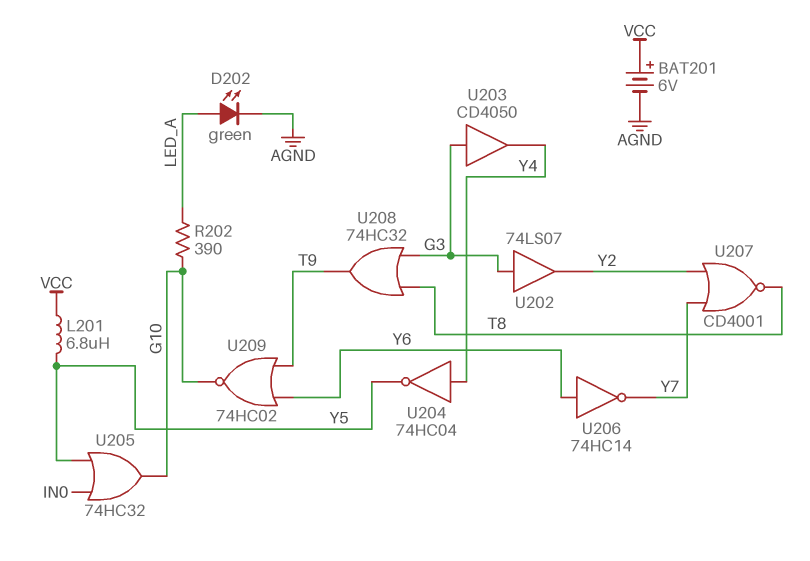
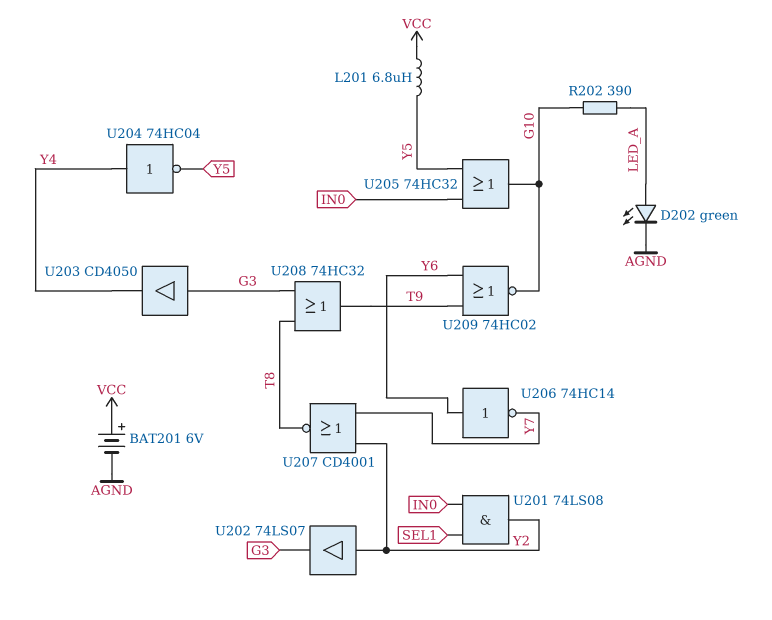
U201: none -> AND 74LS08 (in IN0, in SEL1, out Y2)
U202: buffer 74LS07 (in G3, out Y2) -> buffer 74LS07 (in Y2, out G3)

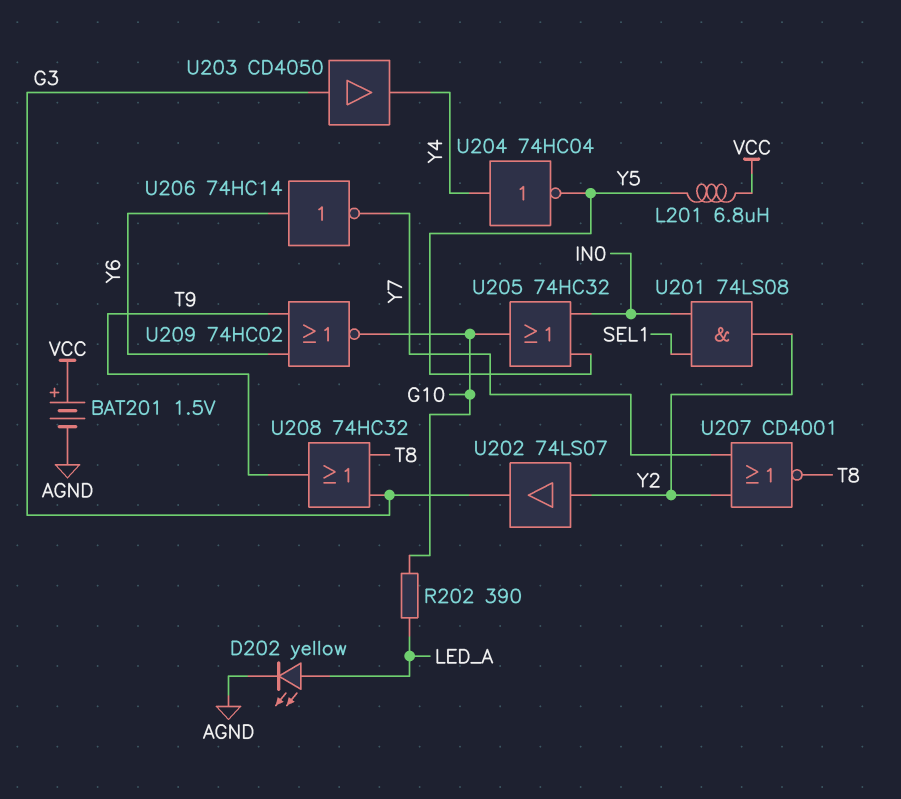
BAT201: 6V (plus VCC, minus AGND) -> 1.5V (plus VCC, minus AGND)
D202: LED green (A LED_A, K AGND) -> LED yellow (A LED_A, K AGND)

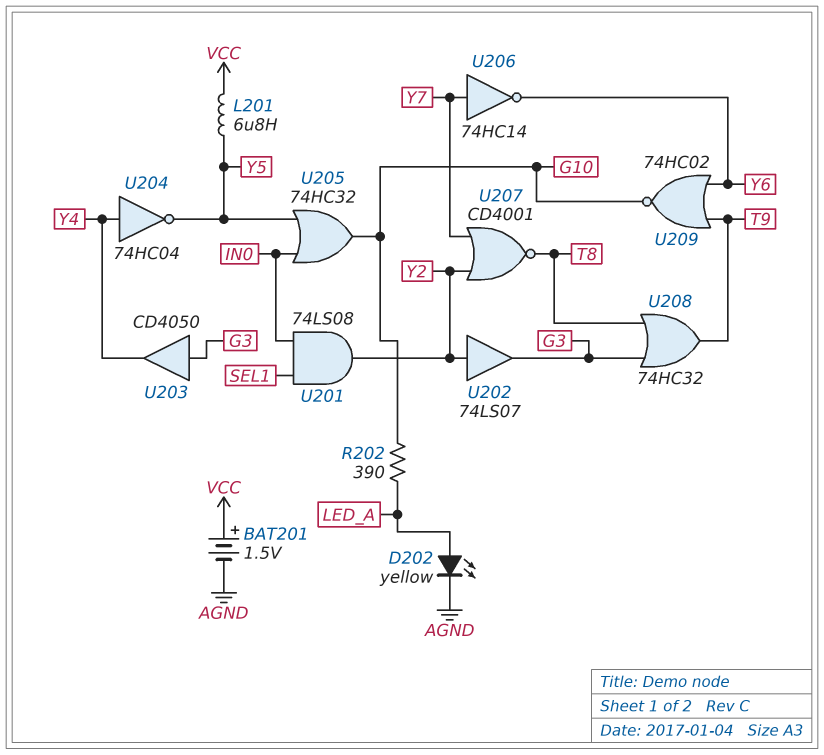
U206: NOT 74HC14 (in Y6, out Y7) -> NOT 74HC14 (in Y7, out Y6)

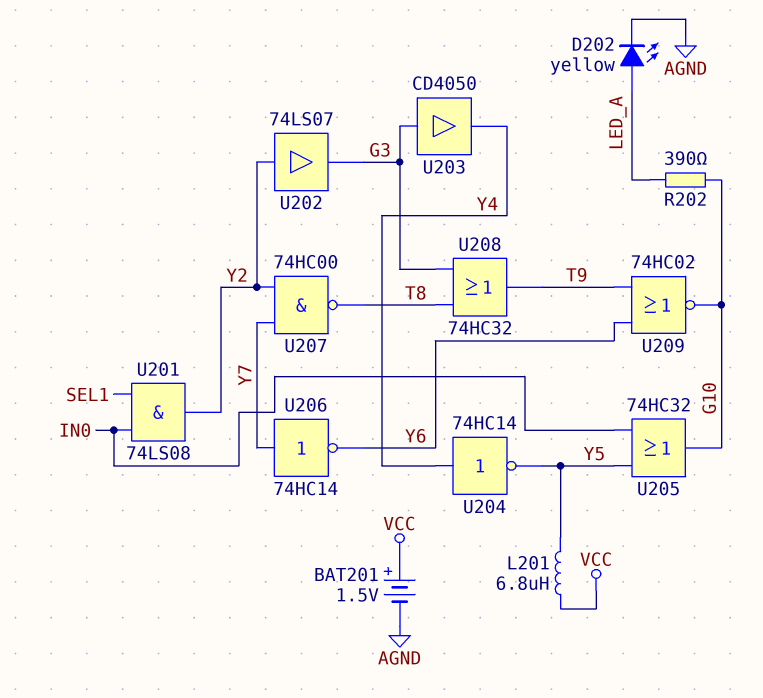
U204: NOT 74HC04 (in Y4, out Y5) -> NOT 74HC14 (in Y4, out Y5)
U207: NOR CD4001 (in Y2, in Y7, out T8) -> NAND 74HC00 (in Y2, in Y7, out T8)

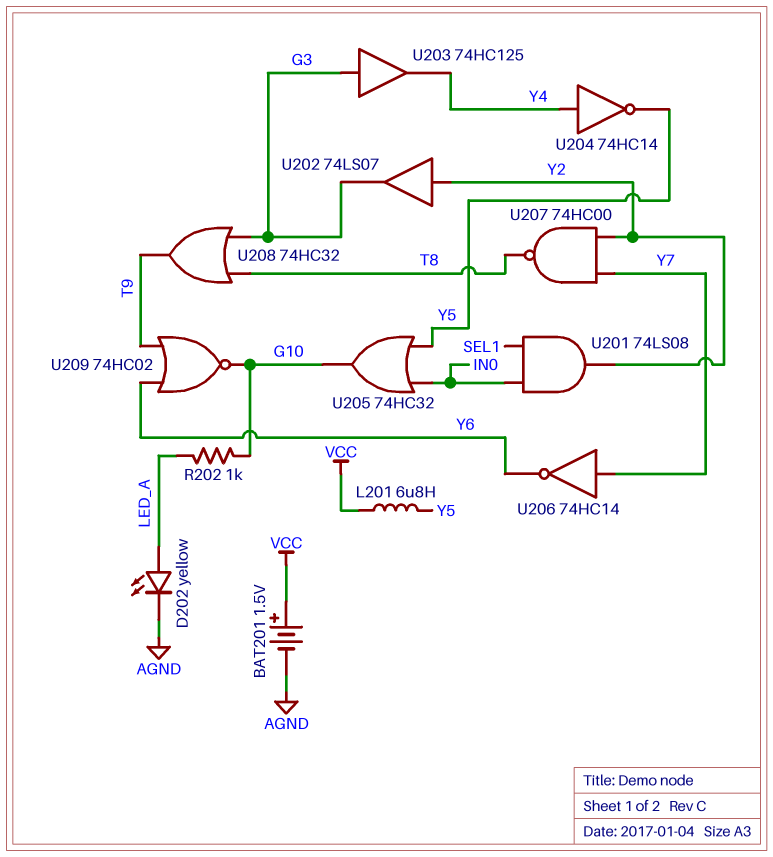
R202: 390 (G10, LED_A) -> 1k (G10, LED_A)
U203: buffer CD4050 (in G3, out Y4) -> buffer 74HC125 (in G3, out Y4)

